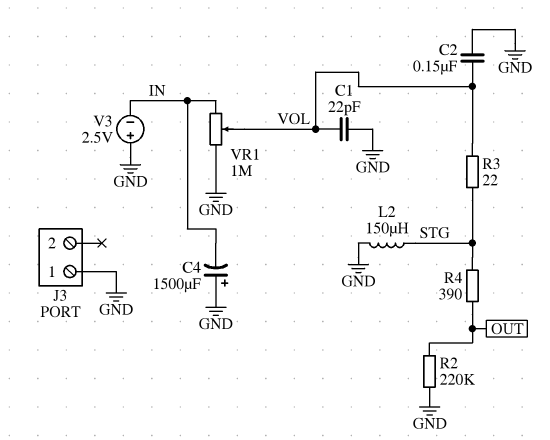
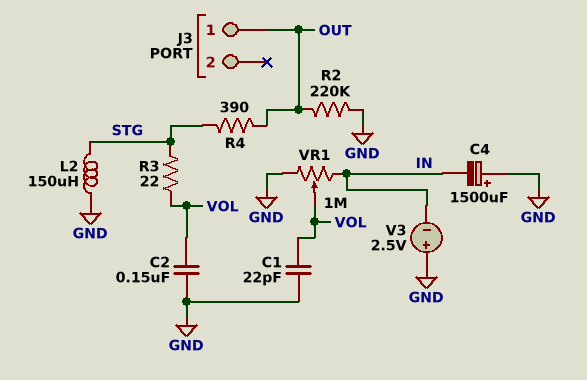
J3 pin 1: GND -> OUT

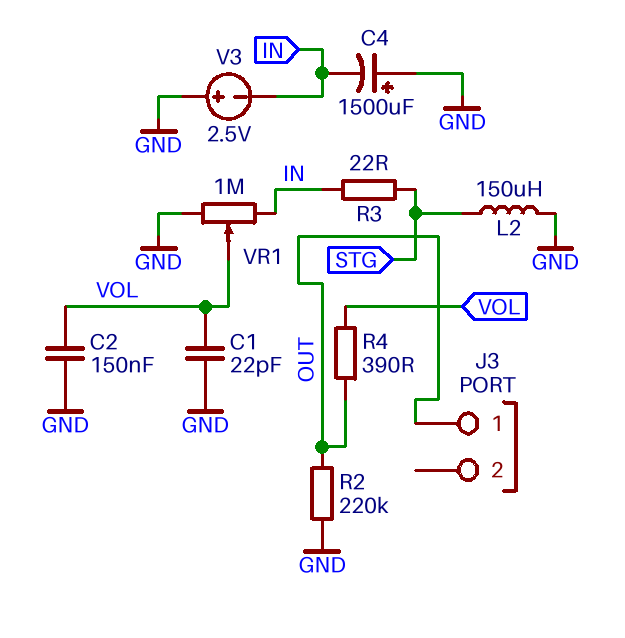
R3: 22 (STG, VOL) -> 22 (IN, STG)
R4: 390 (OUT, STG) -> 390 (OUT, VOL)

